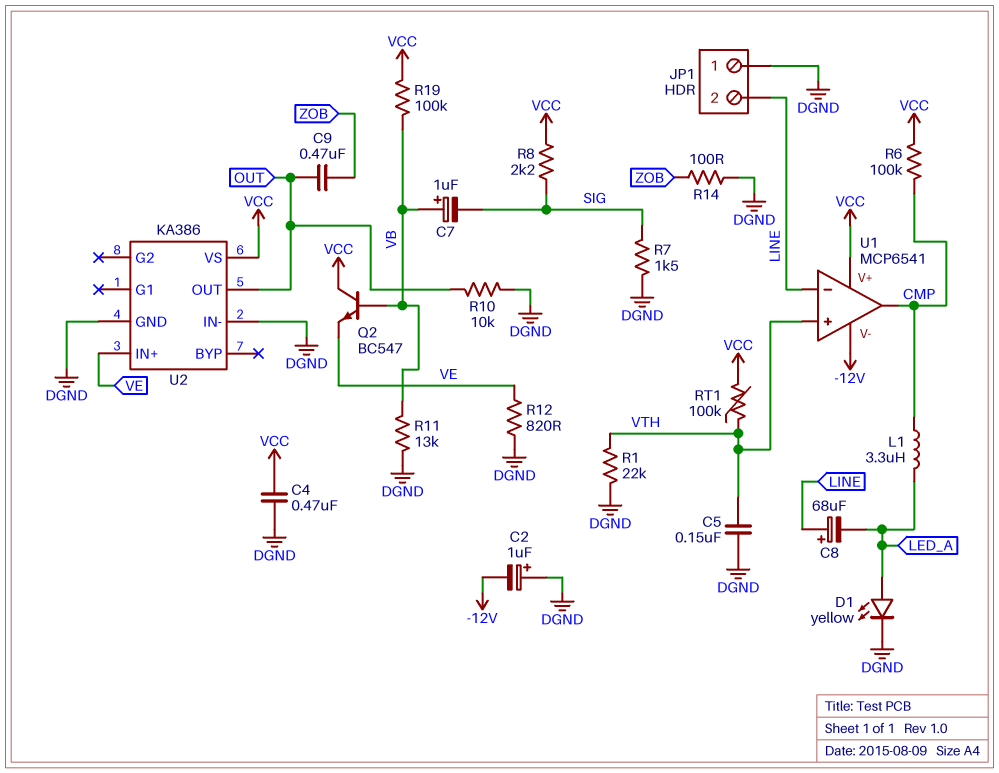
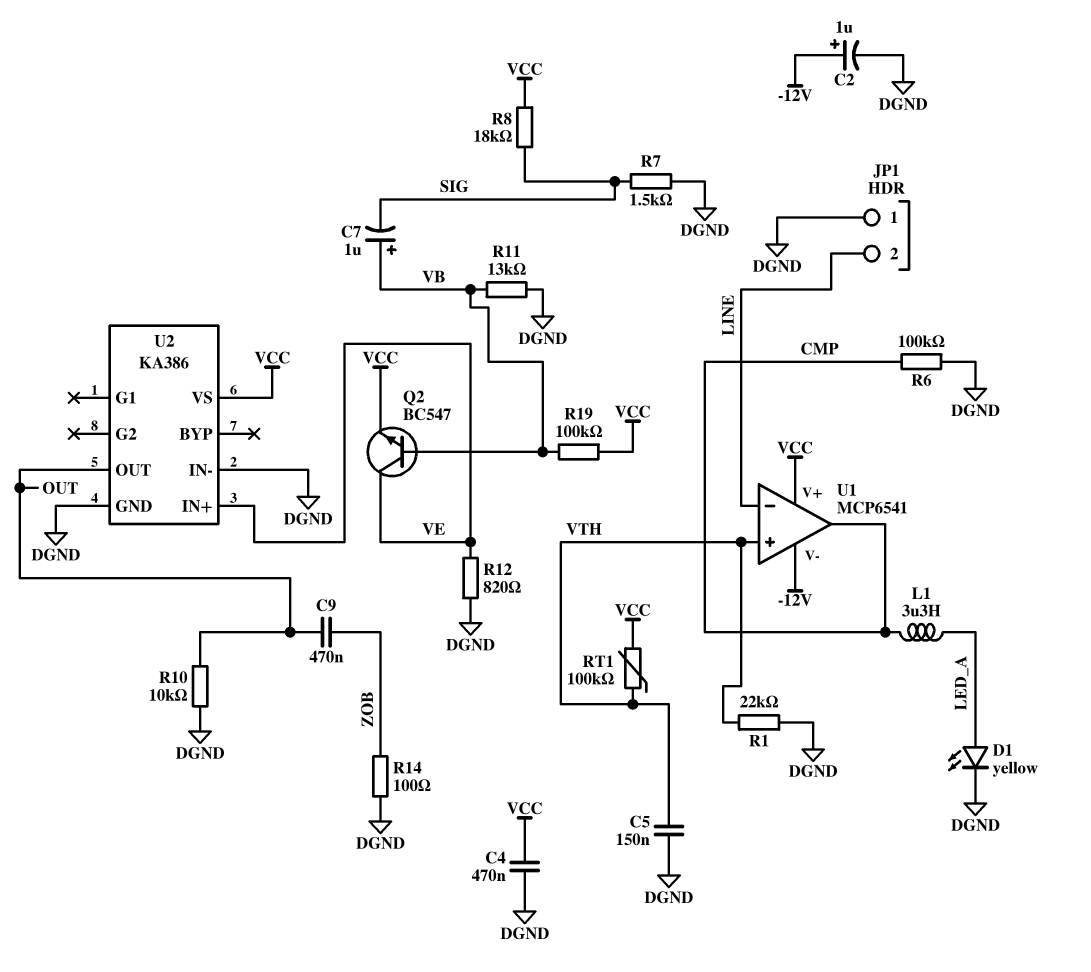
C2: 1uF (plus DGND, minus -12V) -> 1uF (plus -12V, minus DGND)
C8: 68uF (plus LINE, minus LED_A) -> none
Q2: NPN BC547 (B VB, C VCC, E VE) -> NPN BC547 (B VB, C VE, E VCC)
R6: 100k (CMP, VCC) -> 100k (CMP, DGND)
R8: 2.2k (SIG, VCC) -> 18k (SIG, VCC)

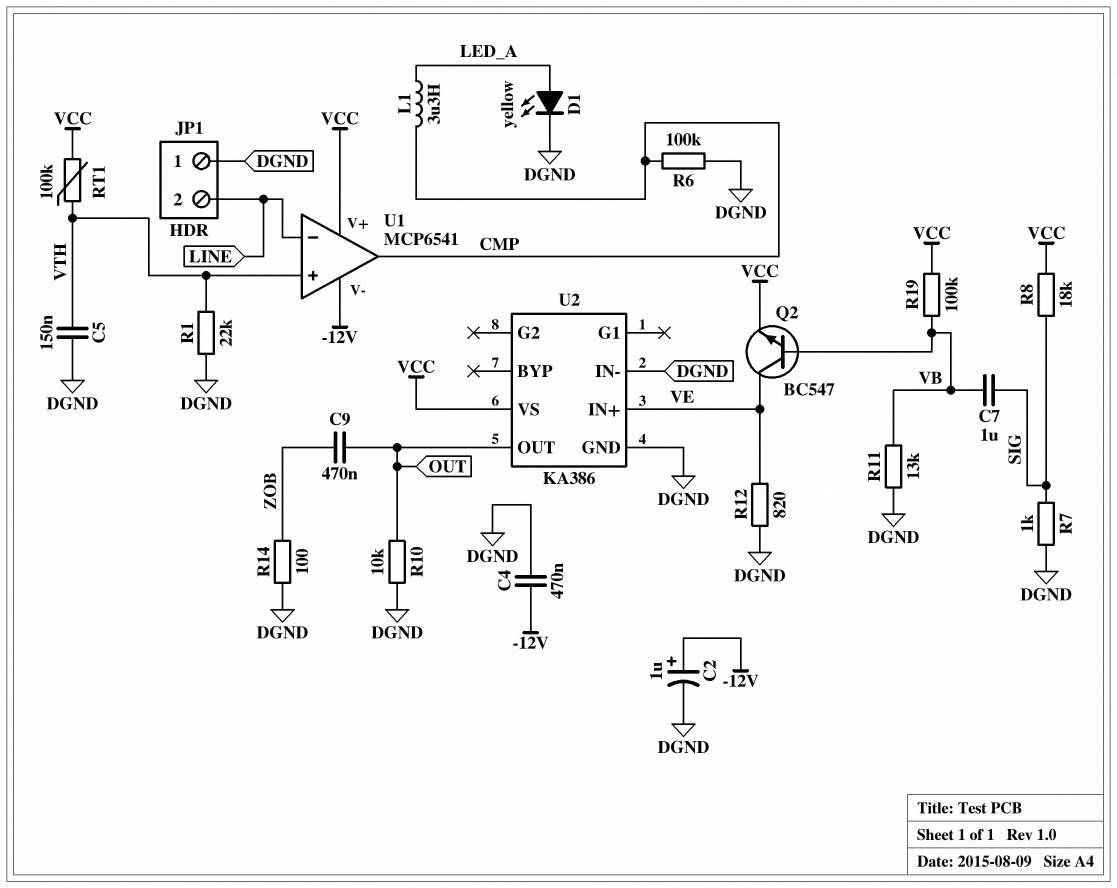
C4: 470nF (DGND, VCC) -> 470nF (-12V, DGND)
C7: 1uF (plus VB, minus SIG) -> 1uF (SIG, VB)
R7: 1.5k (DGND, SIG) -> 1k (DGND, SIG)

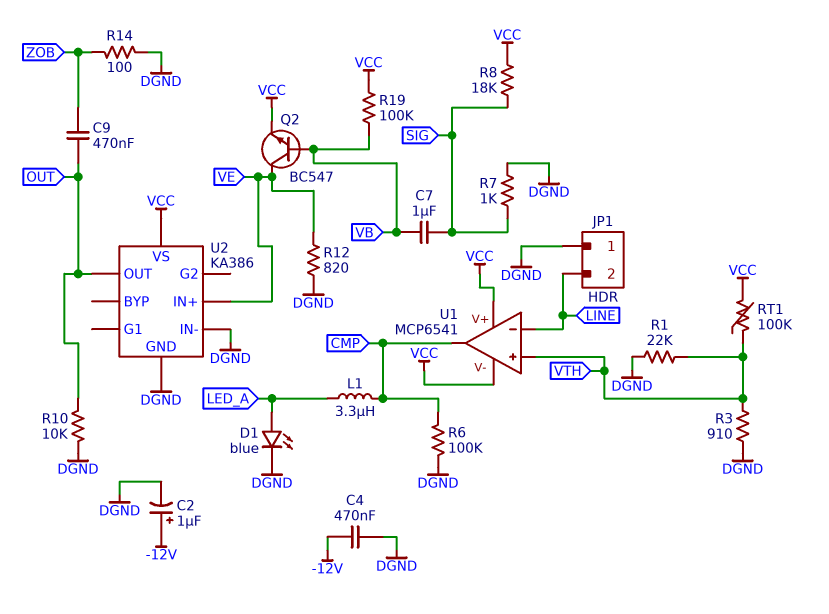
C5: 150nF (DGND, VTH) -> none
D1: LED yellow (A LED_A, K DGND) -> LED blue (A LED_A, K DGND)
R3: none -> 910 (DGND, VTH)
R11: 13k (DGND, VB) -> none
U1 pin V-: -12V -> VCC

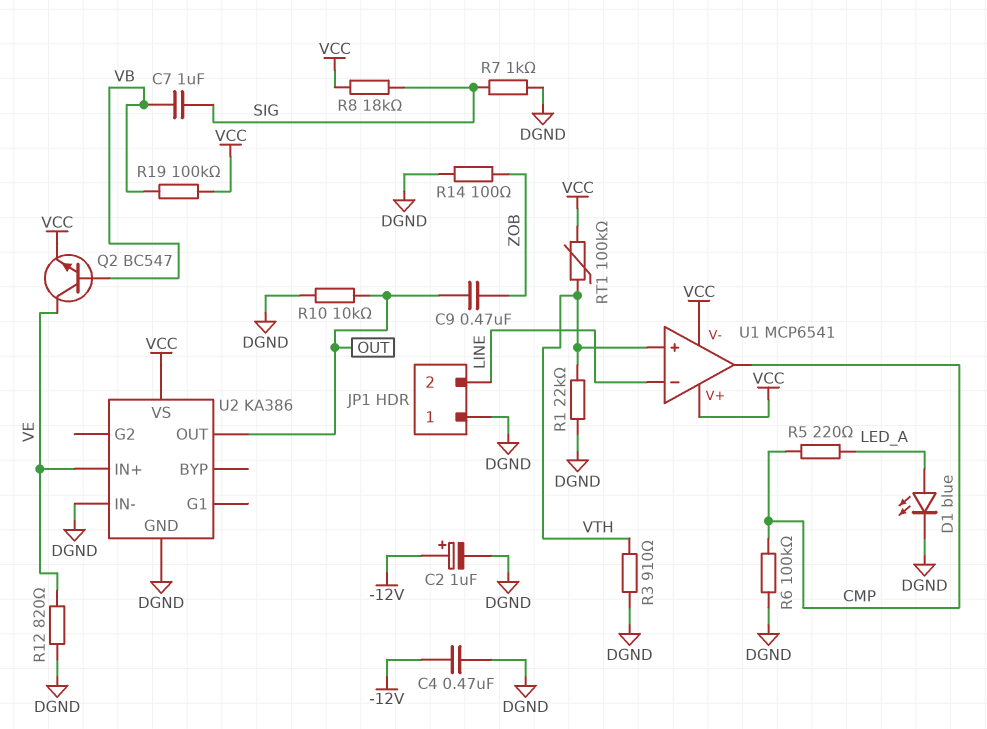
L1: 3.3uH (CMP, LED_A) -> none
R5: none -> 220 (CMP, LED_A)

